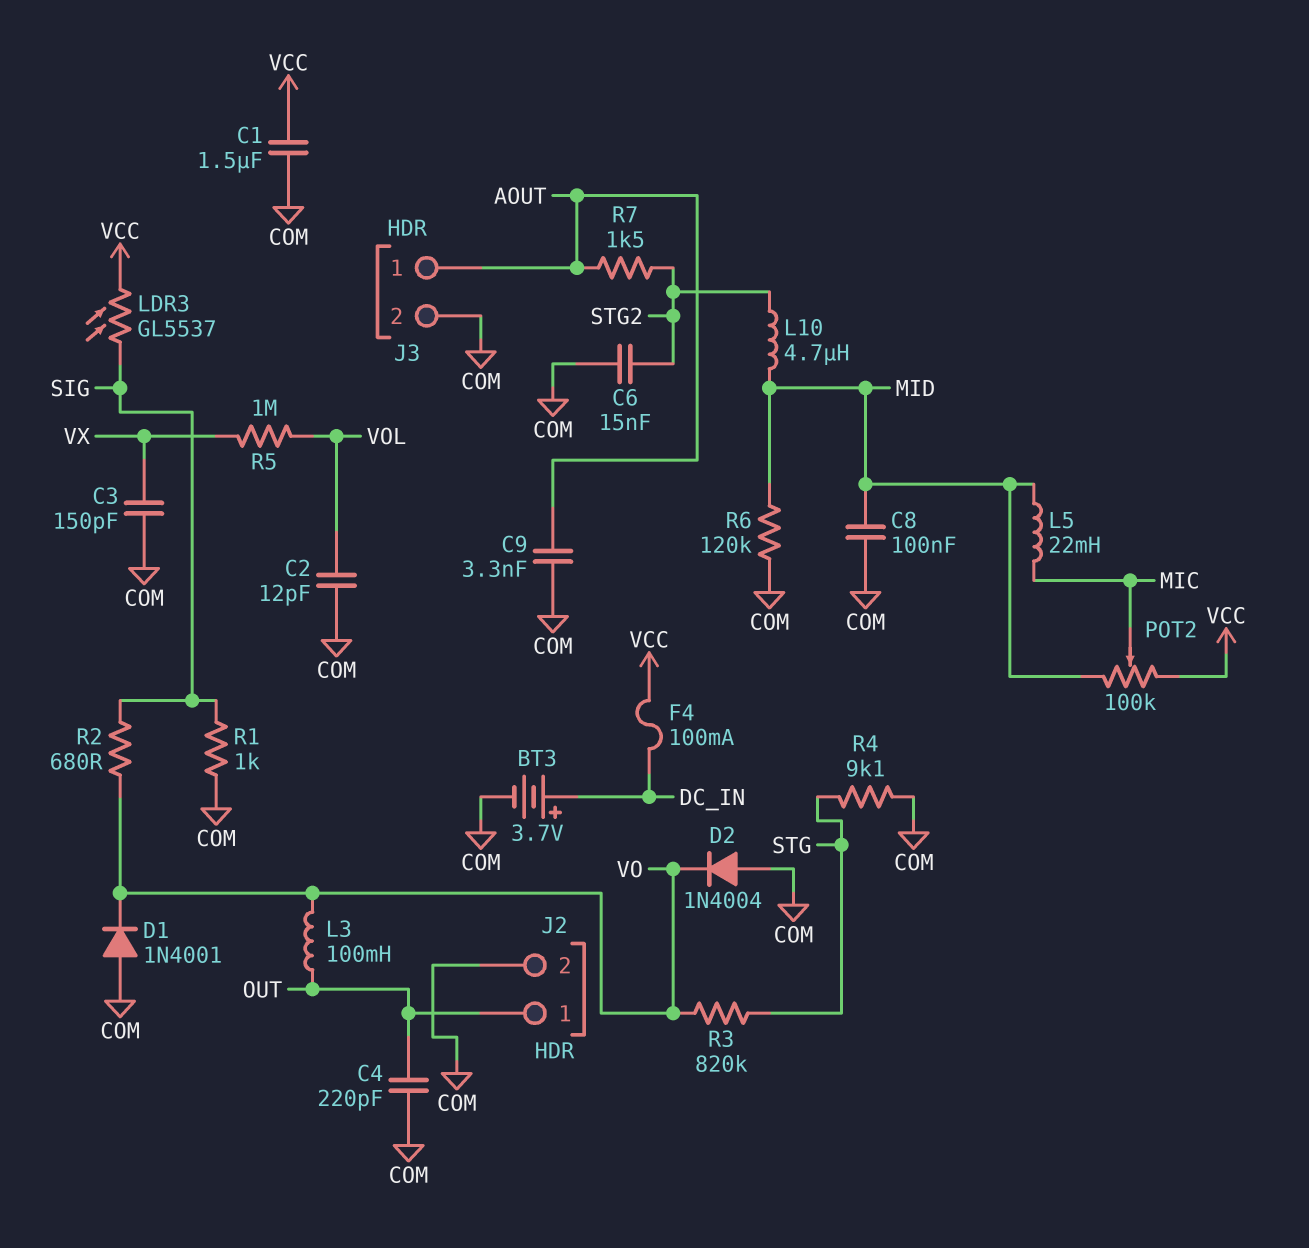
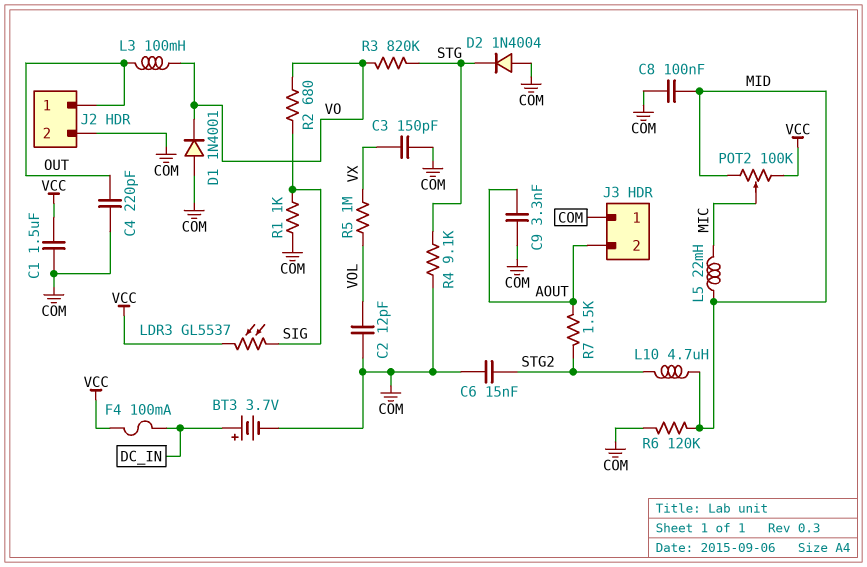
D2: diode 1N4004 (A COM, K VO) -> diode 1N4004 (A COM, K STG)
J3 pin 1: AOUT -> COM
J3 pin 2: COM -> AOUT

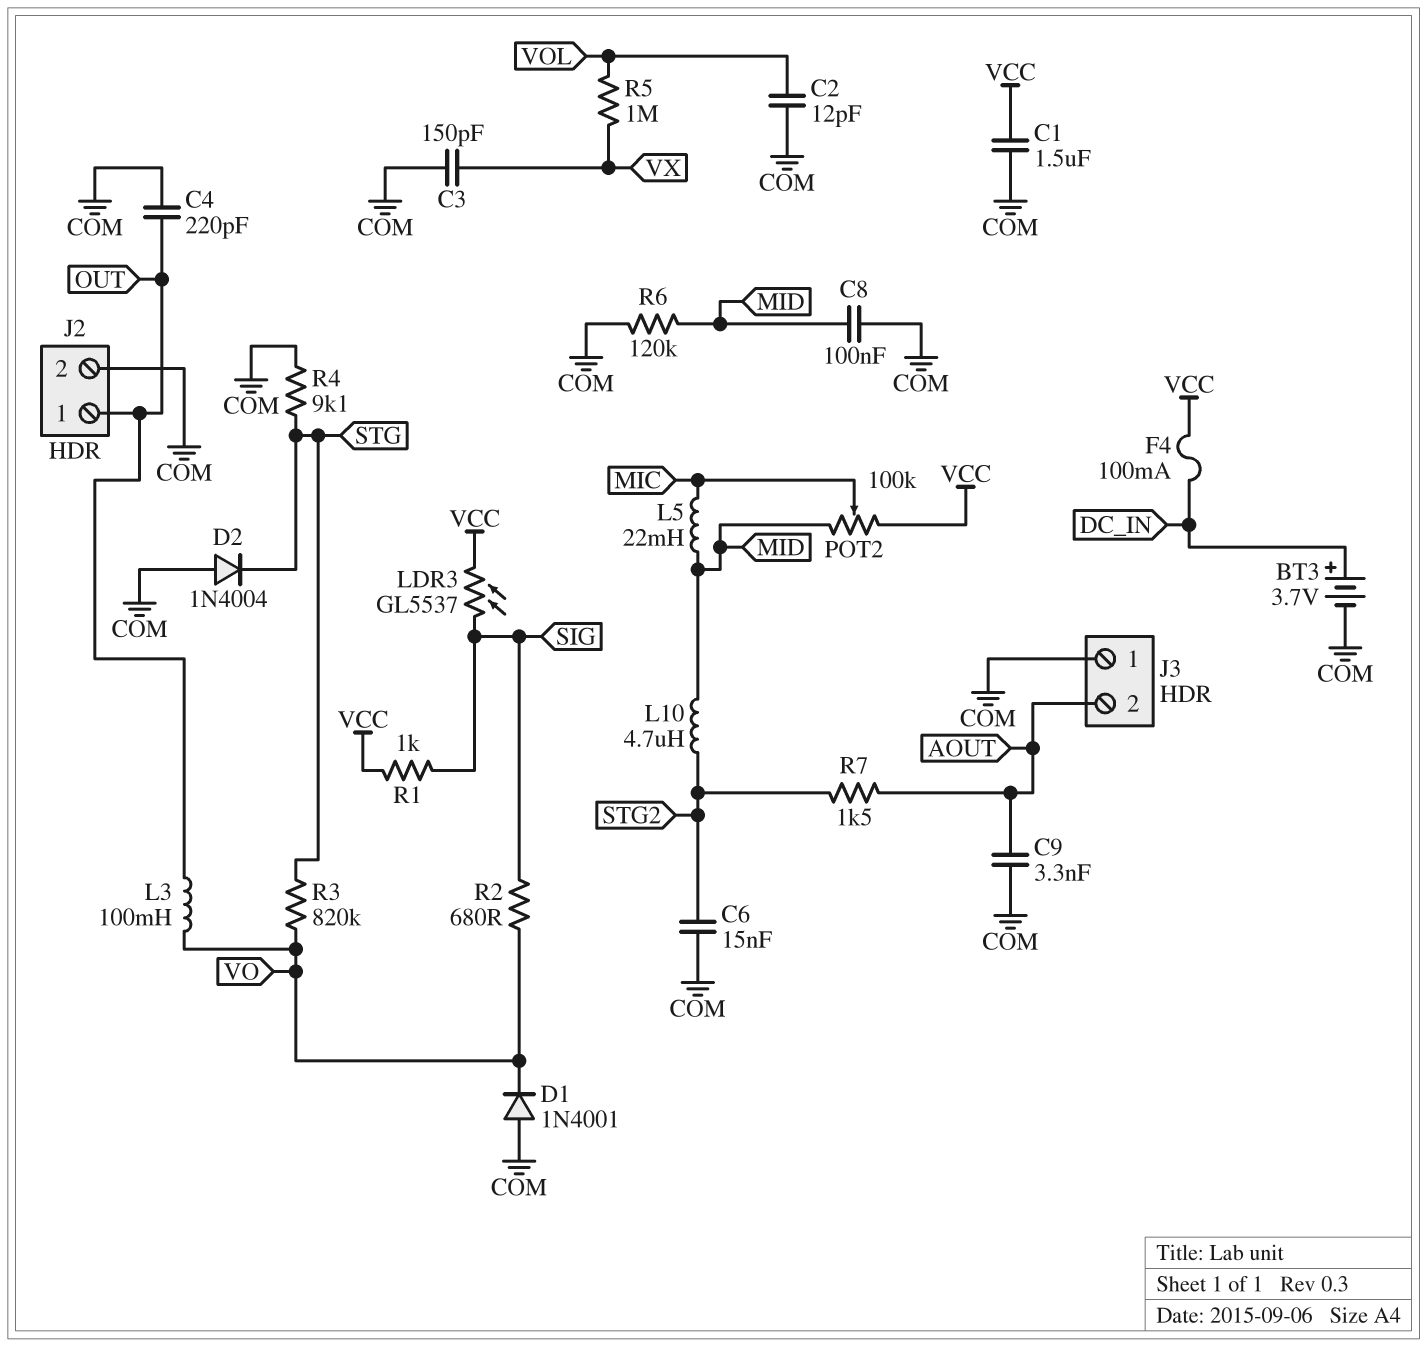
R1: 1k (COM, SIG) -> 1k (SIG, VCC)

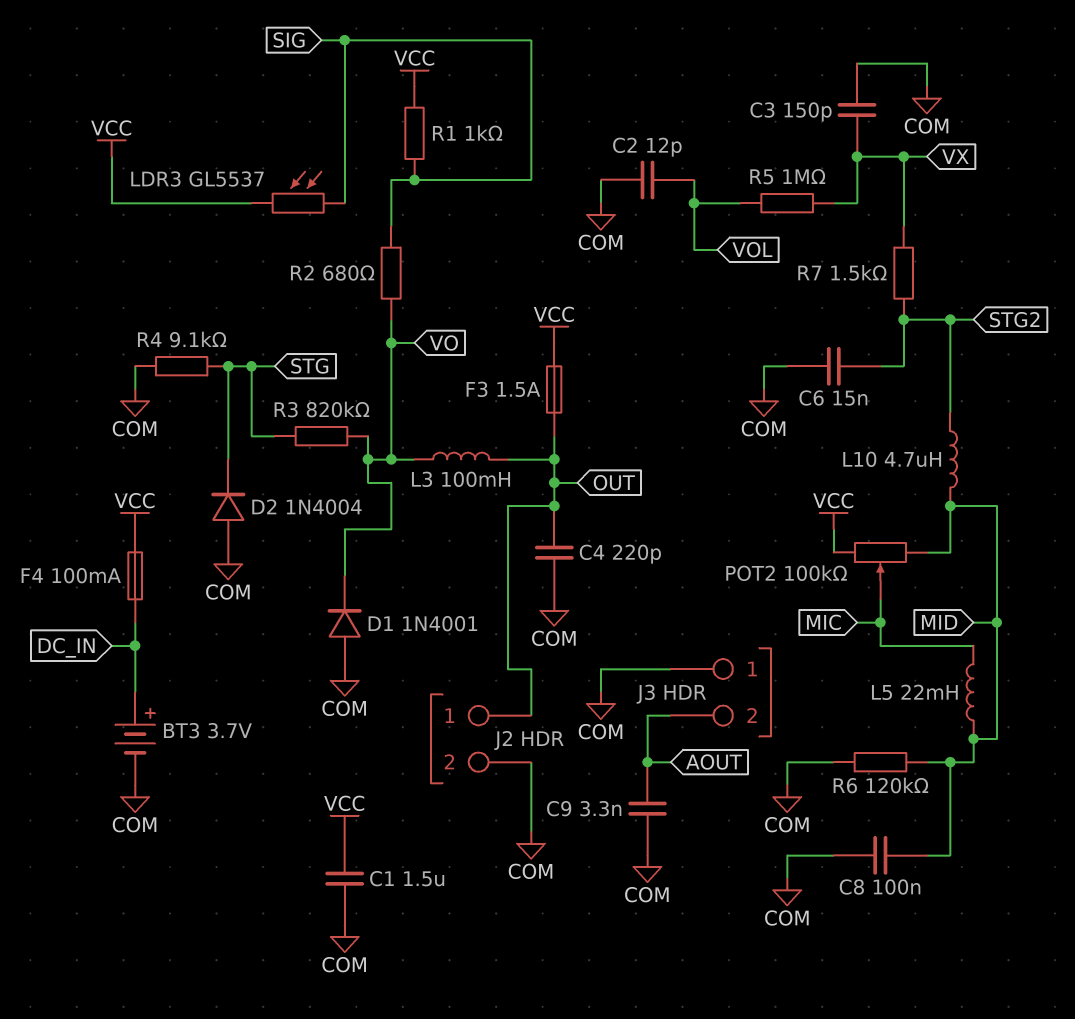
F3: none -> 1.5A (OUT, VCC)
R7: 1.5k (AOUT, STG2) -> 1.5k (STG2, VX)

